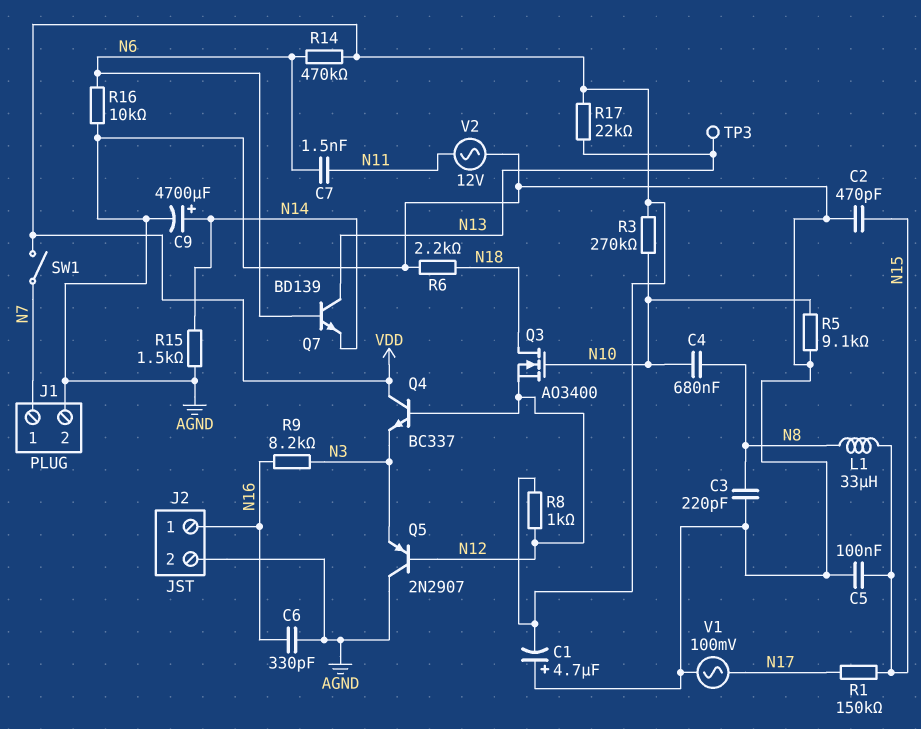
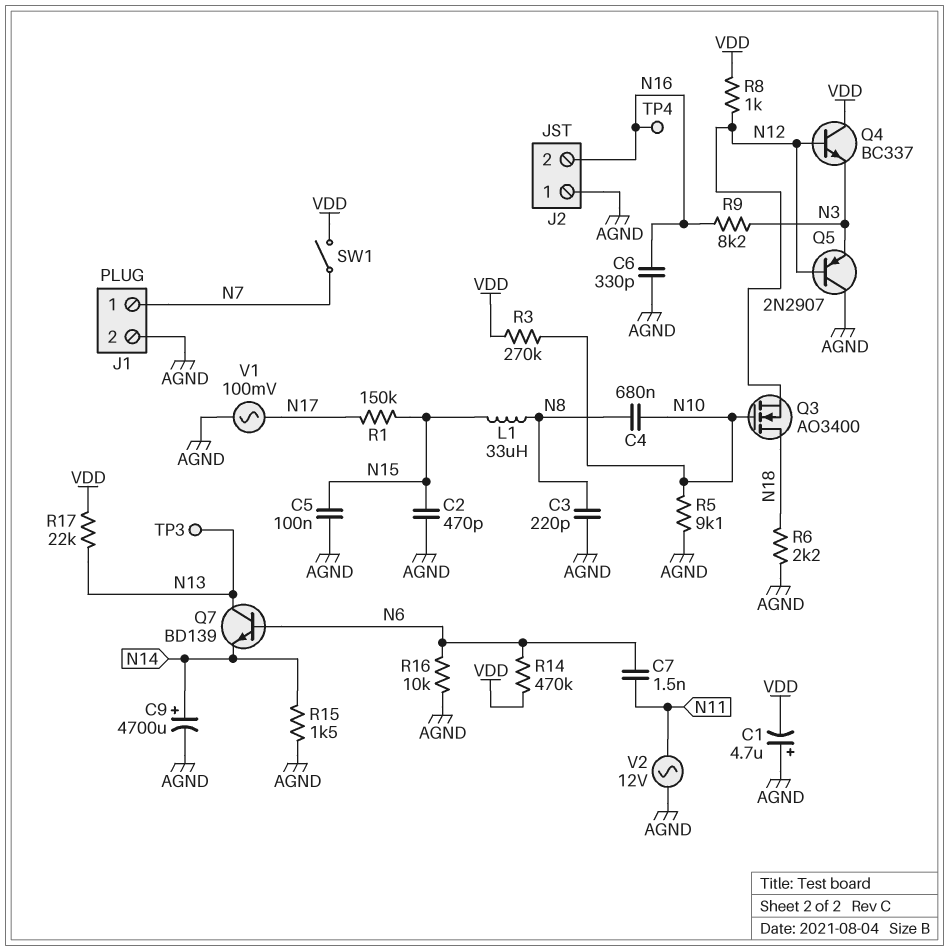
J2 pin 1: N16 -> AGND
J2 pin 2: AGND -> N16
TP4: none -> test point (N16)

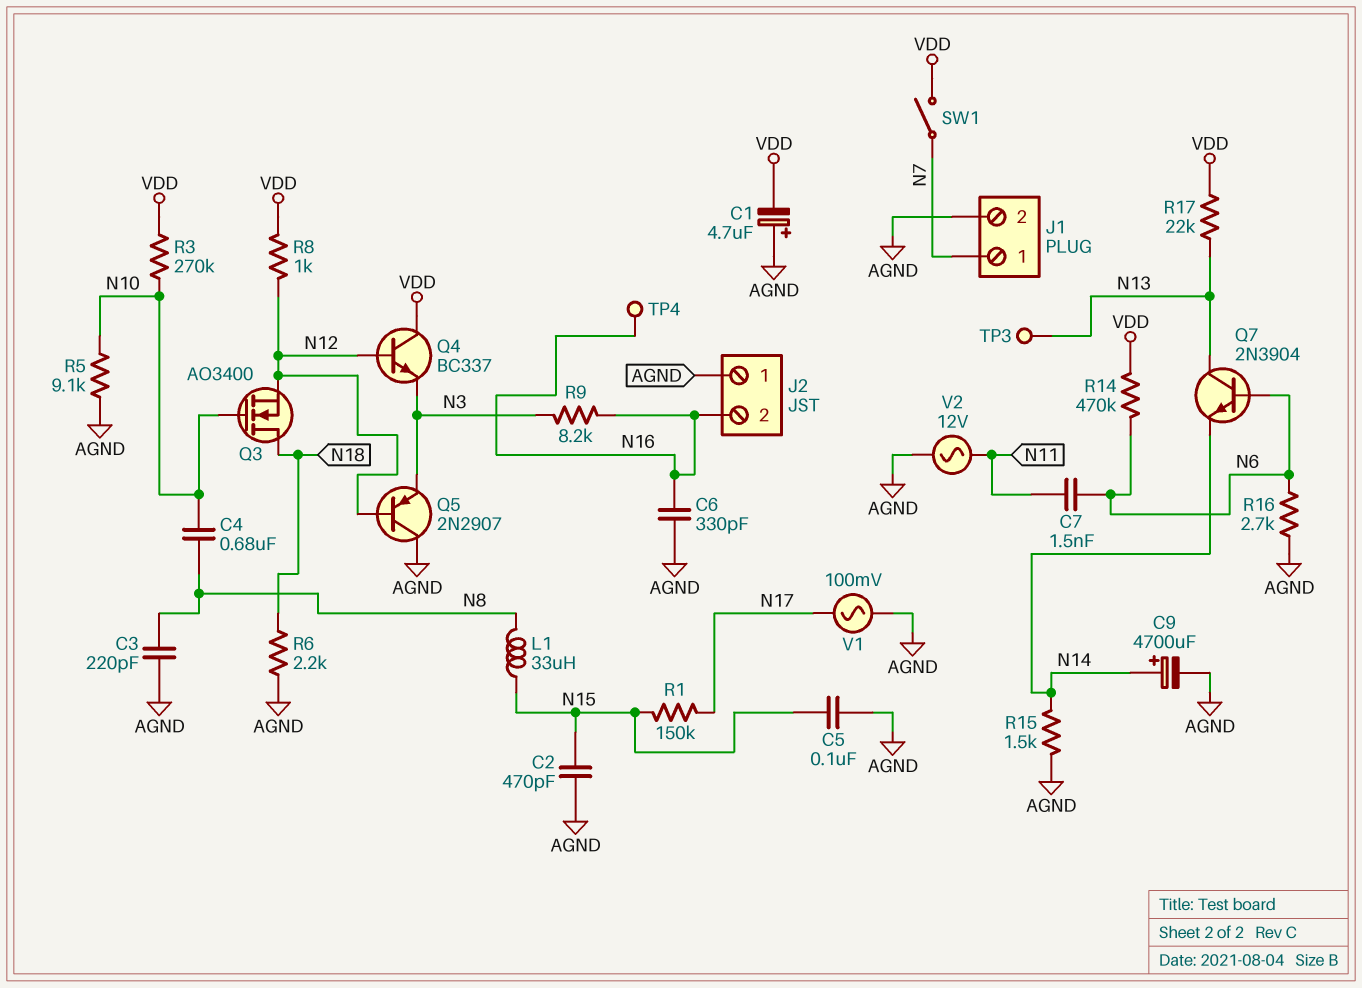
Q7: NPN BD139 (B N6, C N13, E N14) -> NPN 2N3904 (B N6, C N13, E N14)
R16: 10k (AGND, N6) -> 2.7k (AGND, N6)

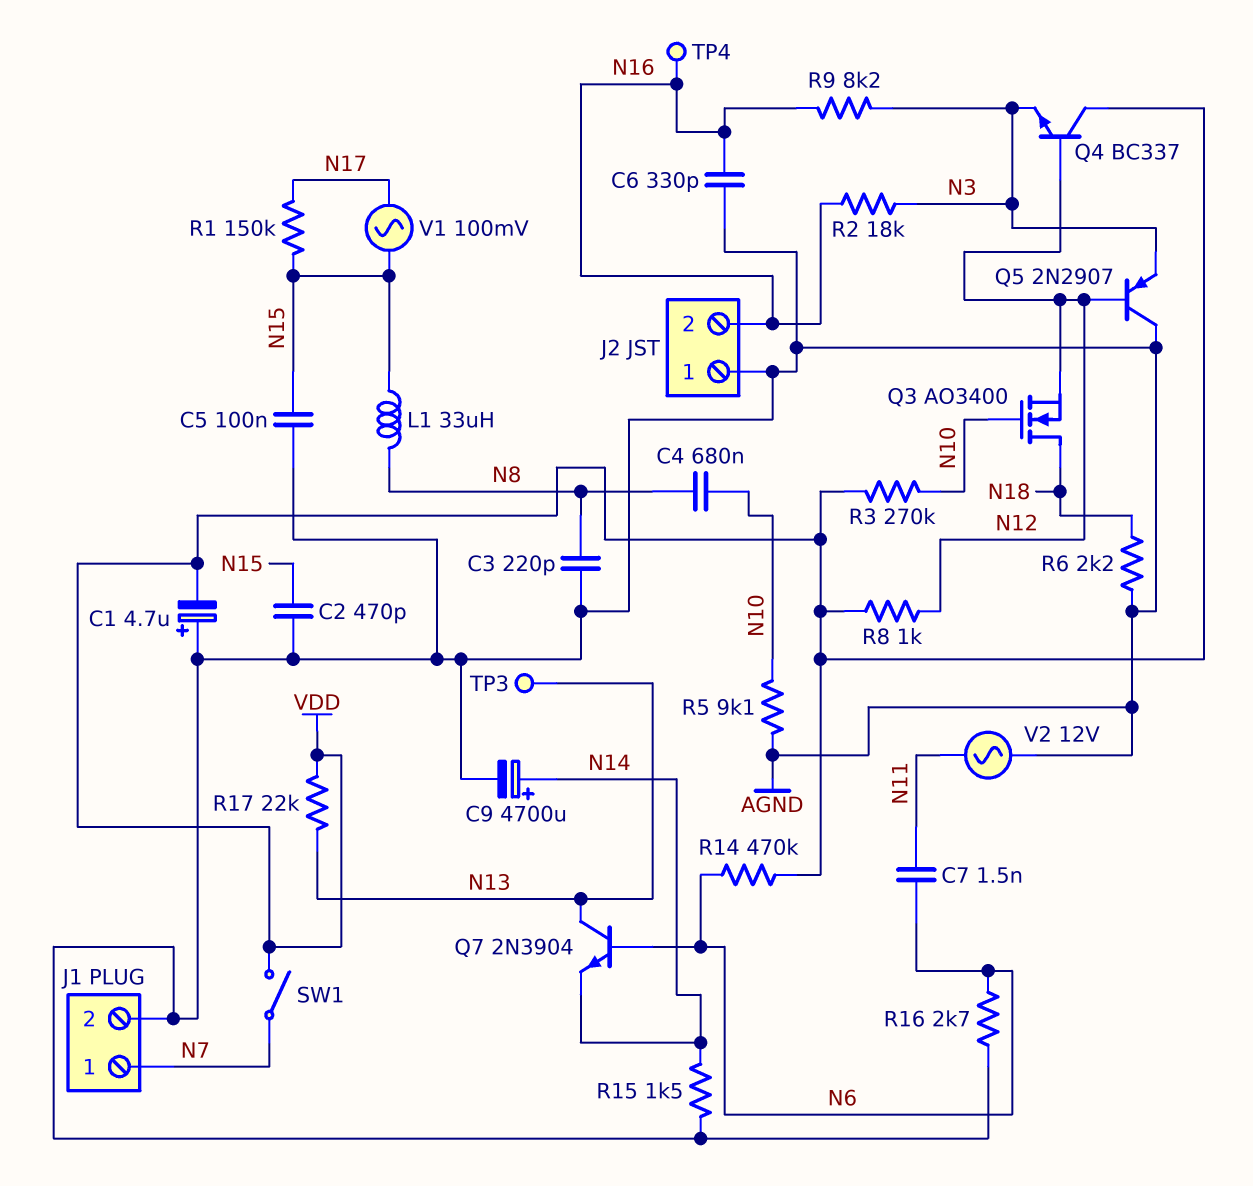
R2: none -> 18k (N3, N16)
V1: AC 100mV (AGND, N17) -> AC 100mV (N15, N17)

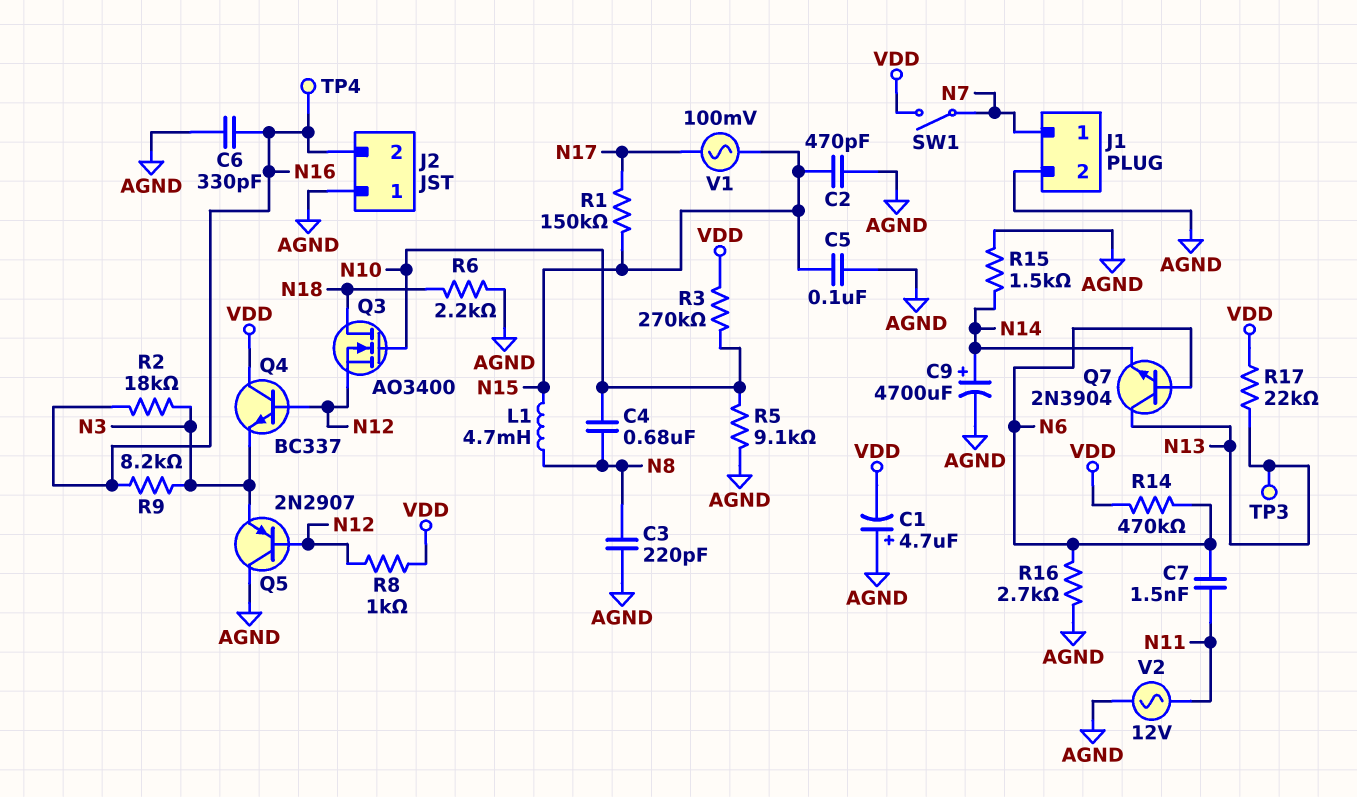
L1: 33uH (N8, N15) -> 4.7mH (N8, N15)

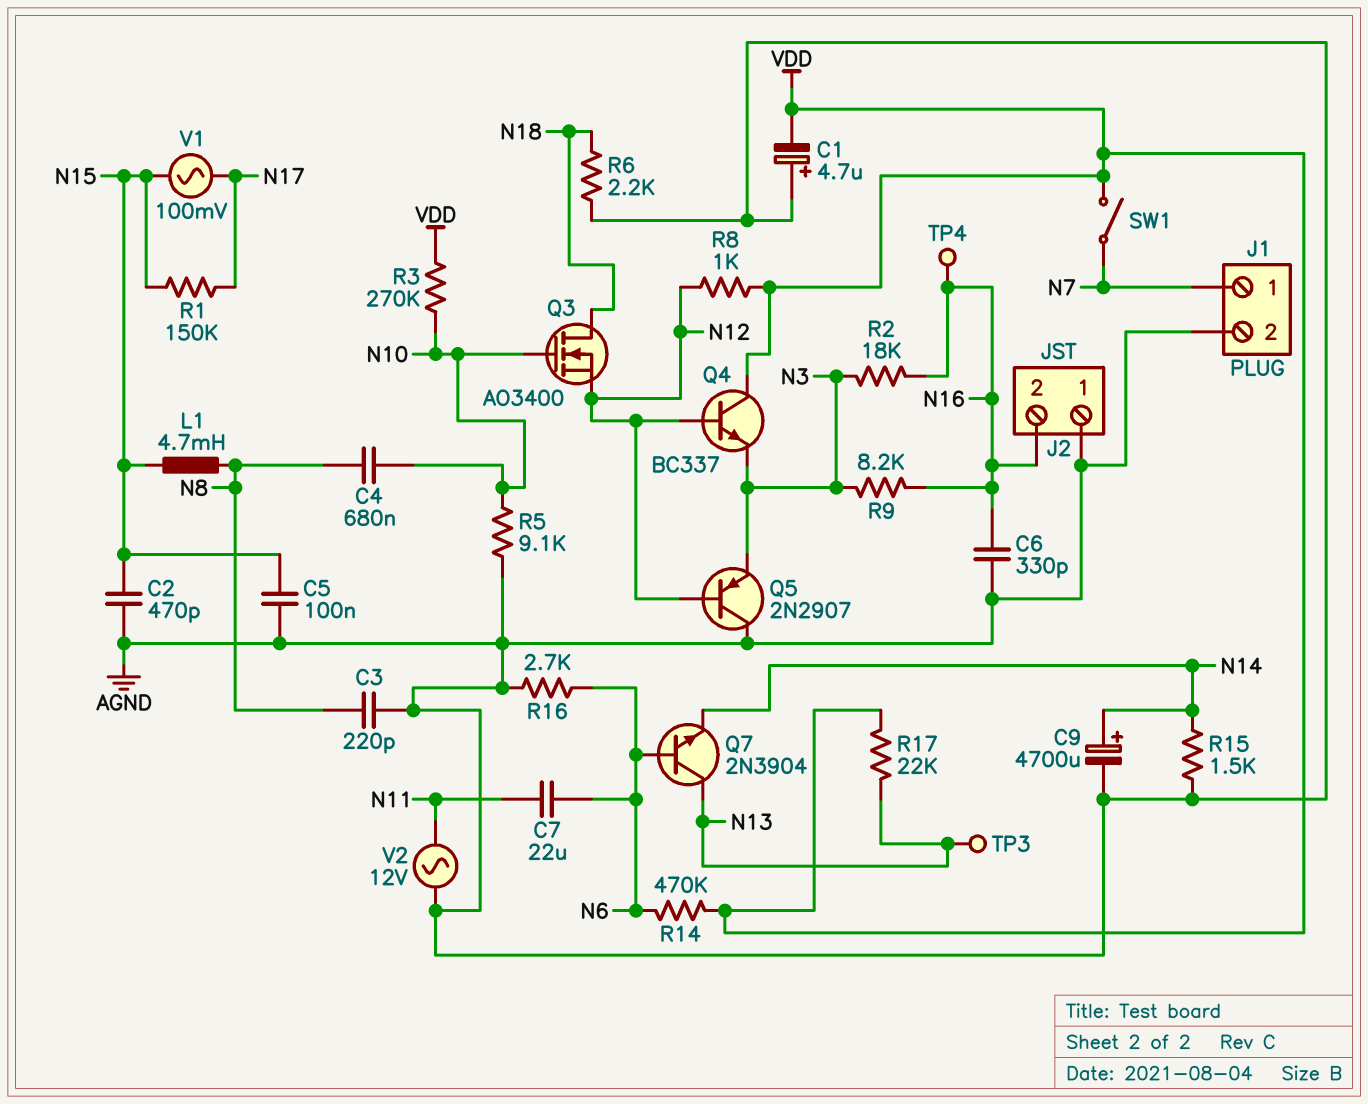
C7: 1.5nF (N6, N11) -> 22uF (N6, N11)

